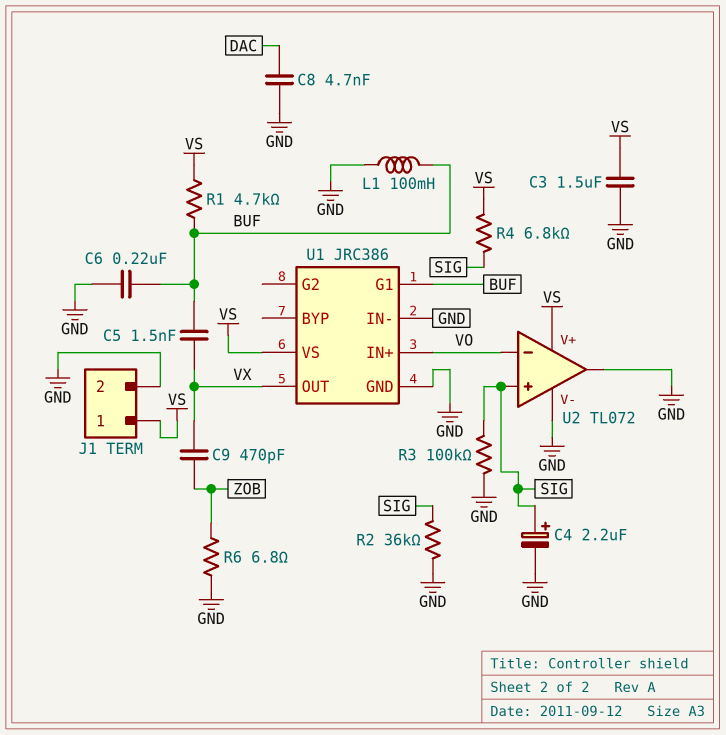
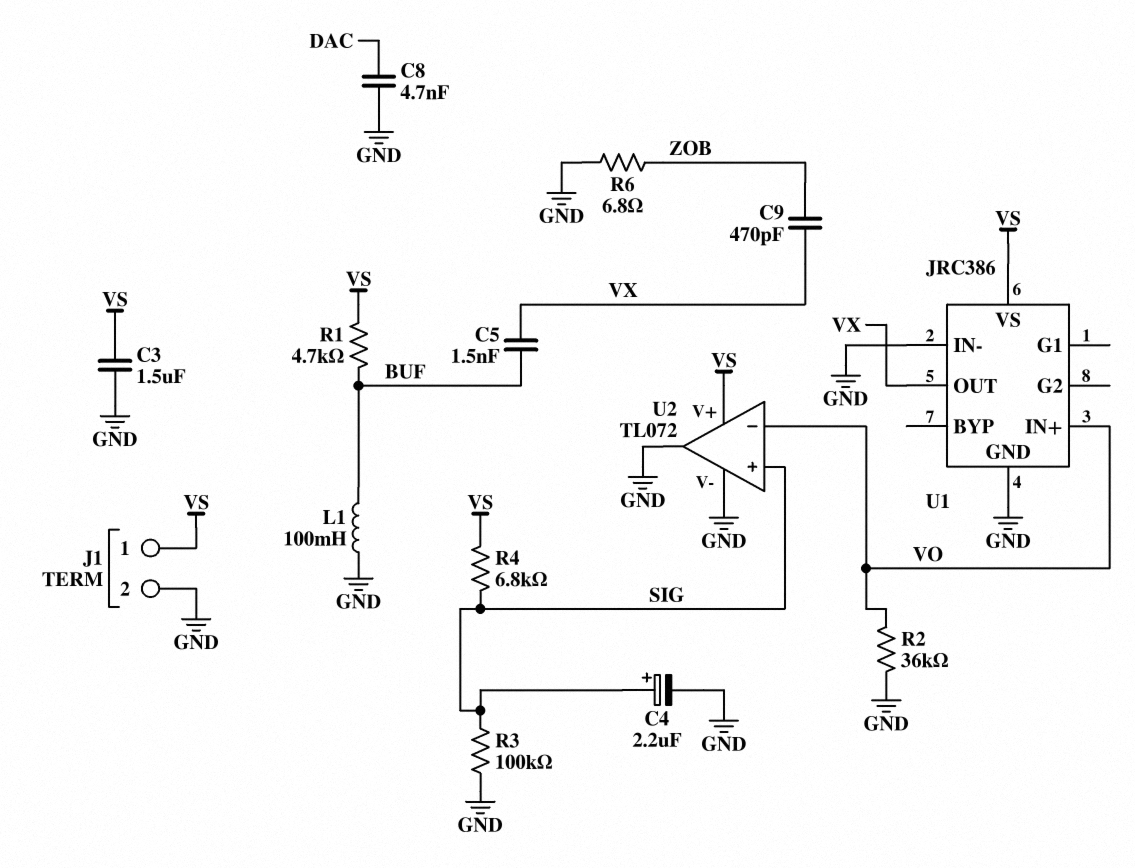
C6: 220nF (BUF, GND) -> none
R2: 36k (GND, SIG) -> 36k (GND, VO)
U1 pin G1: BUF -> none

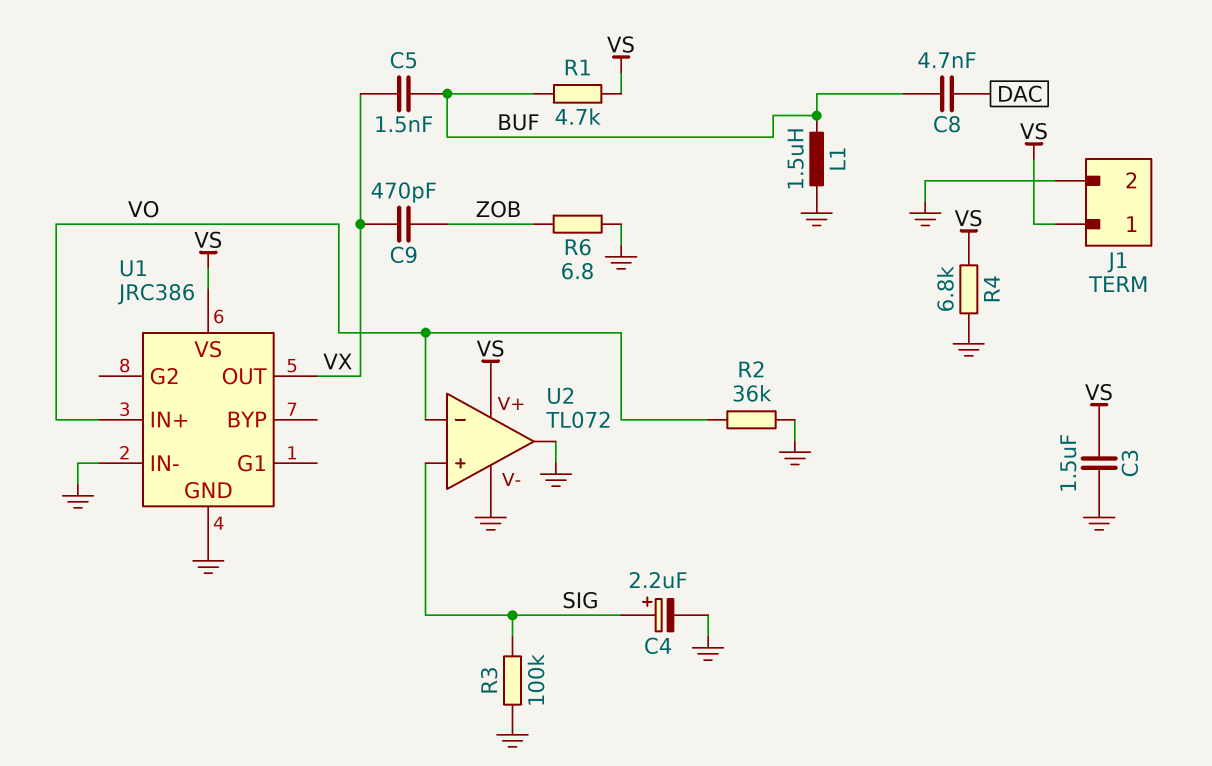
C8: 4.7nF (DAC, GND) -> 4.7nF (BUF, DAC)
L1: 100mH (BUF, GND) -> 1.5uH (BUF, GND)
R4: 6.8k (SIG, VS) -> 6.8k (GND, VS)

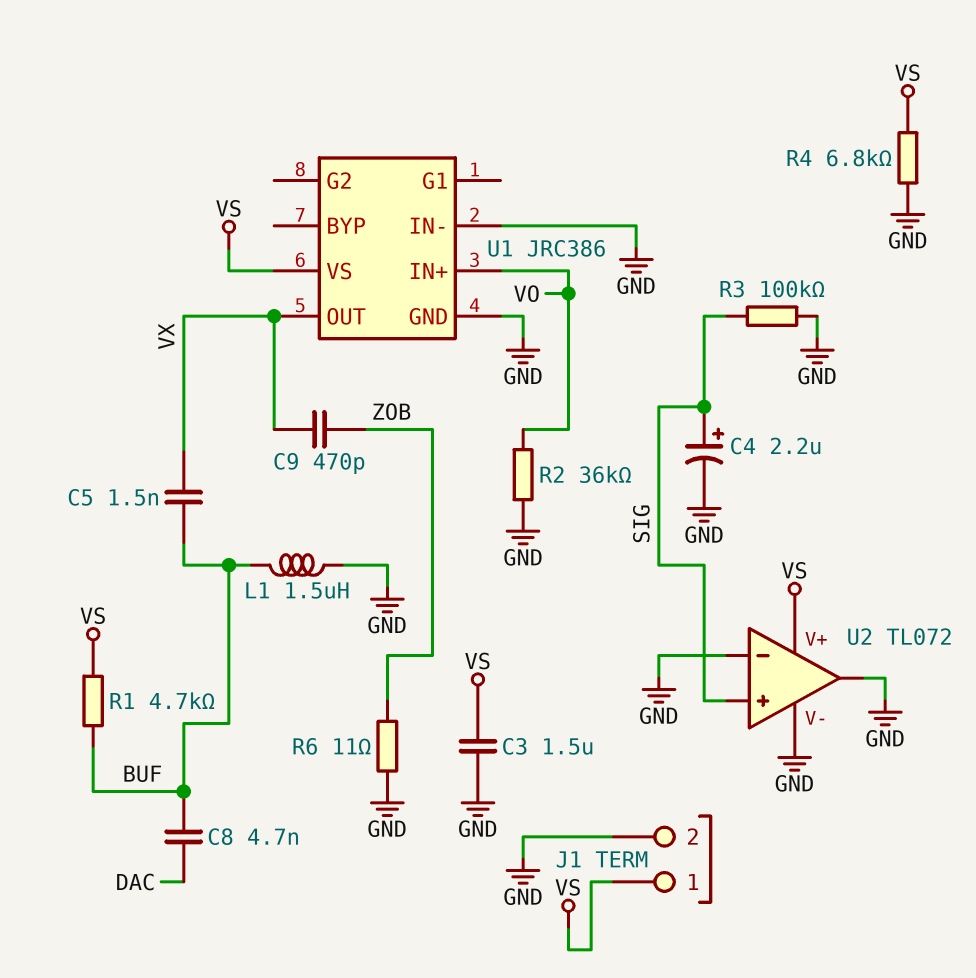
R6: 6.8 (GND, ZOB) -> 11 (GND, ZOB)
U2 pin in-: VO -> GND

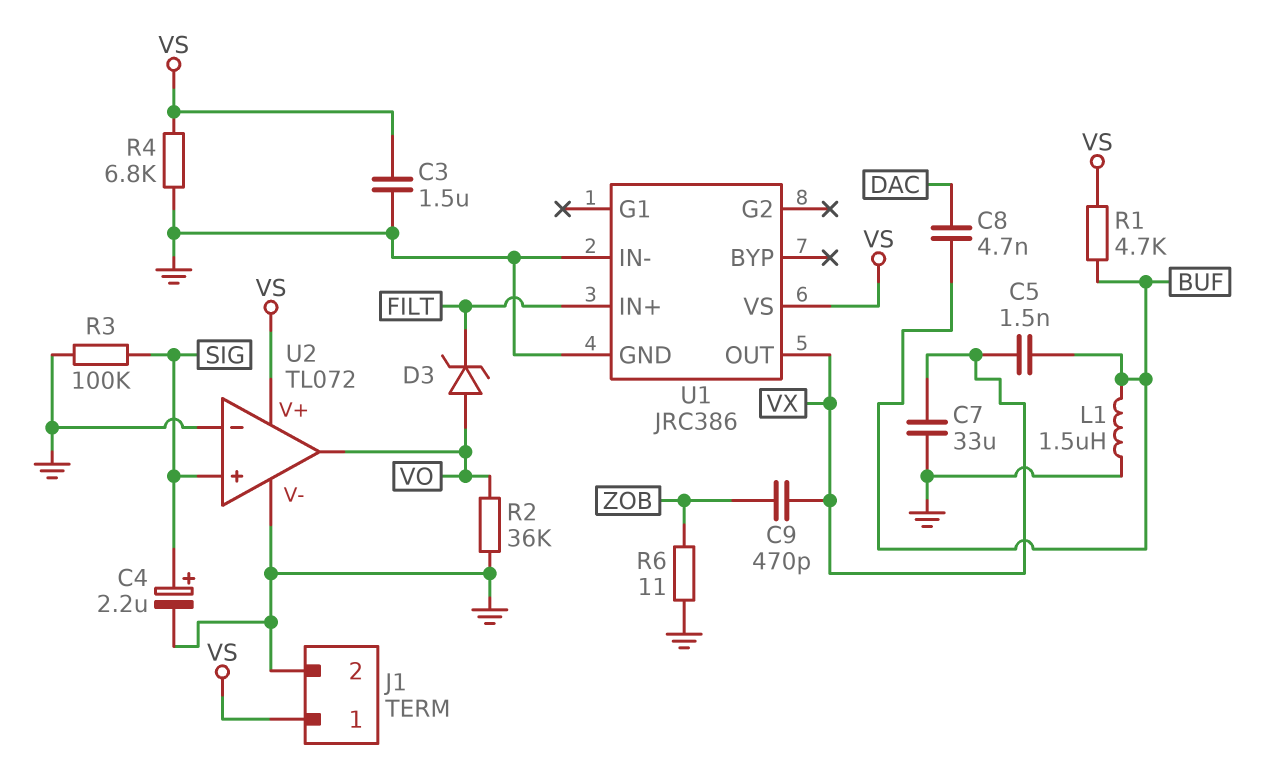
C7: none -> 33uF (GND, VX)
D3: none -> zener (A VO, K FILT)
U1 pin IN+: VO -> FILT
U2 pin out: GND -> VO

